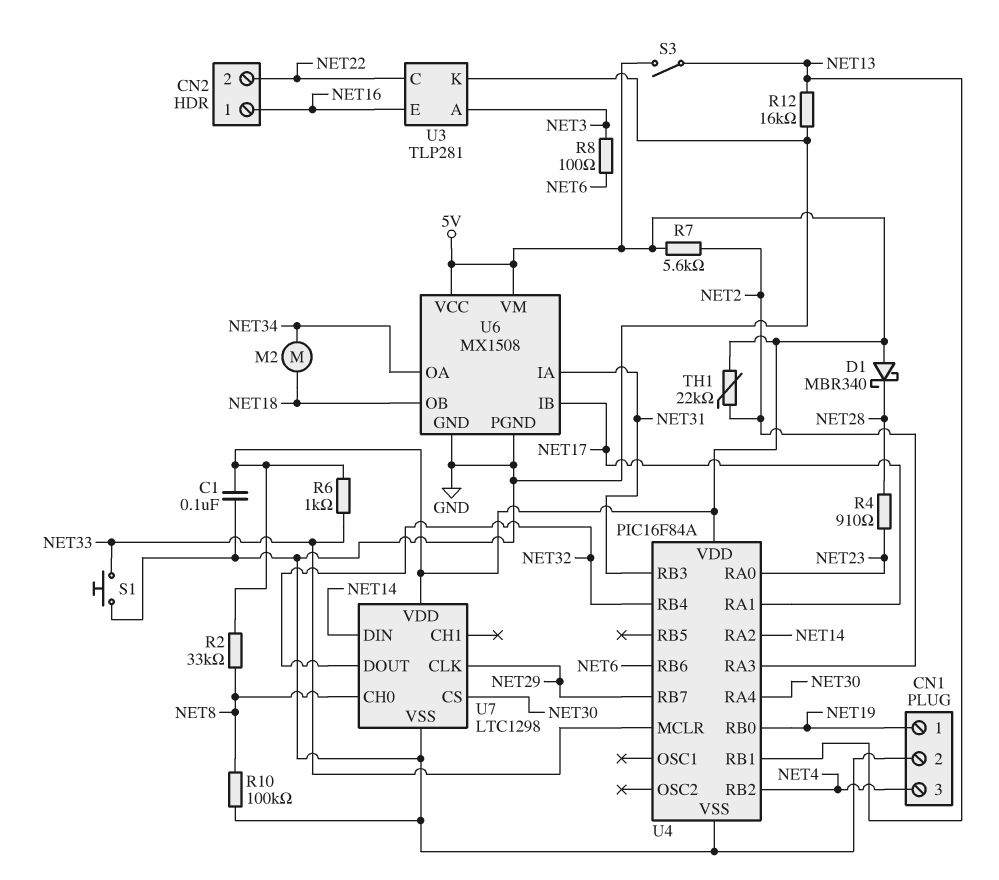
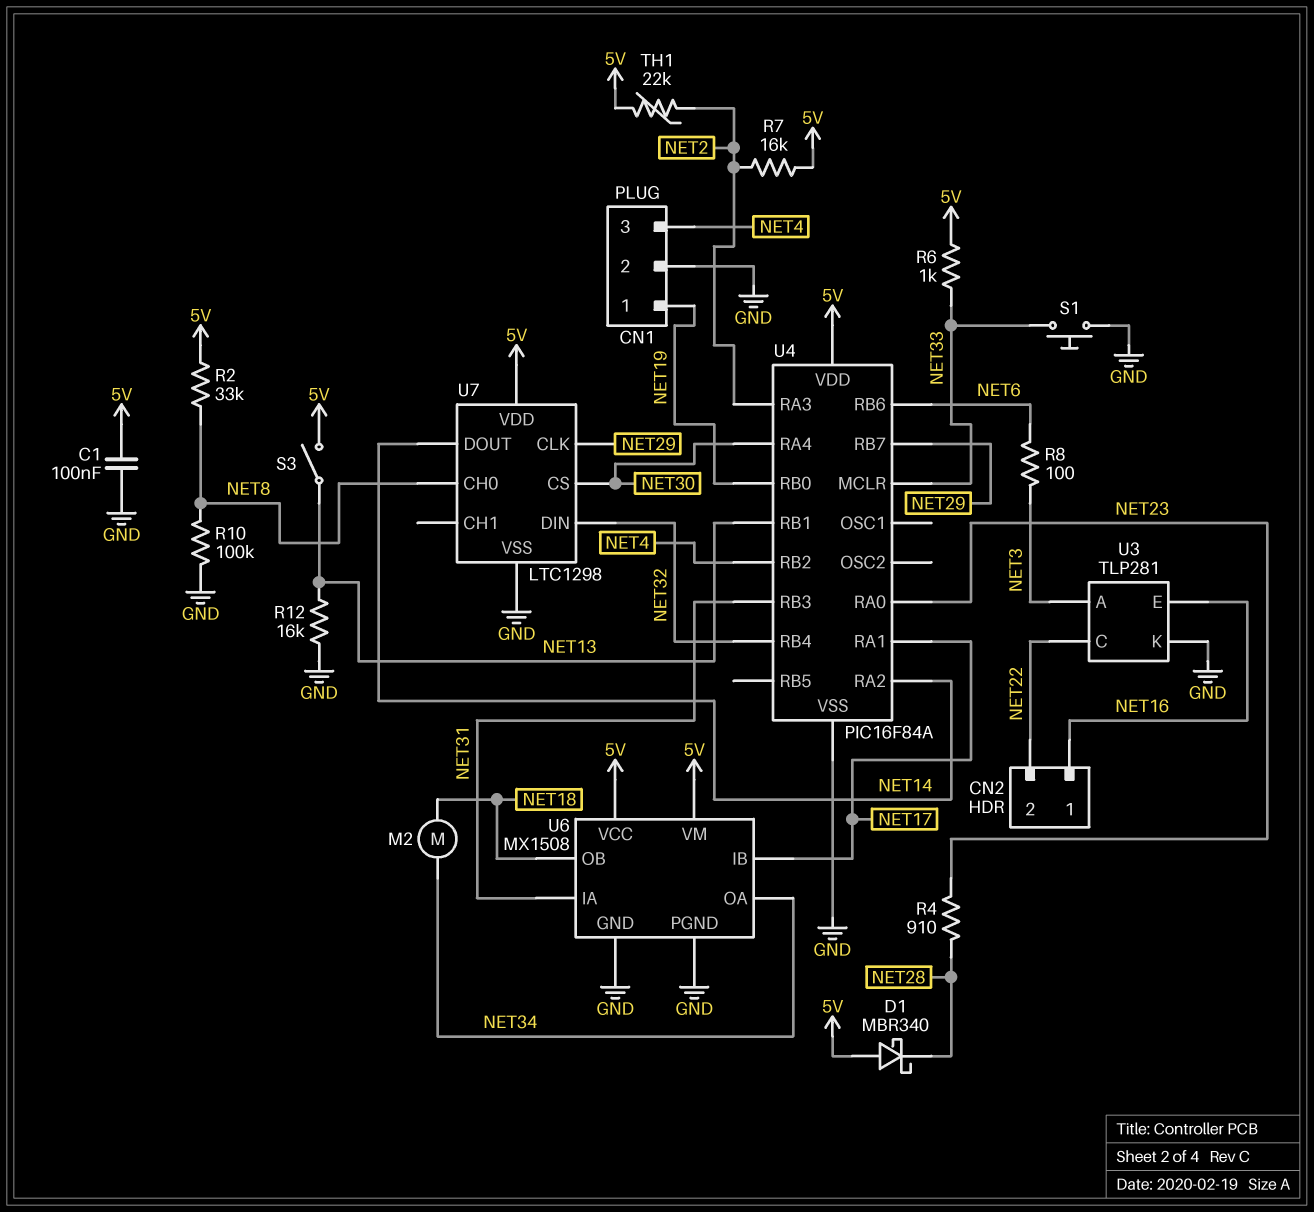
R7: 5.6k (5V, NET2) -> 16k (5V, NET2)
U7 pin DIN: NET14 -> NET32
U7 pin DOUT: NET32 -> NET14

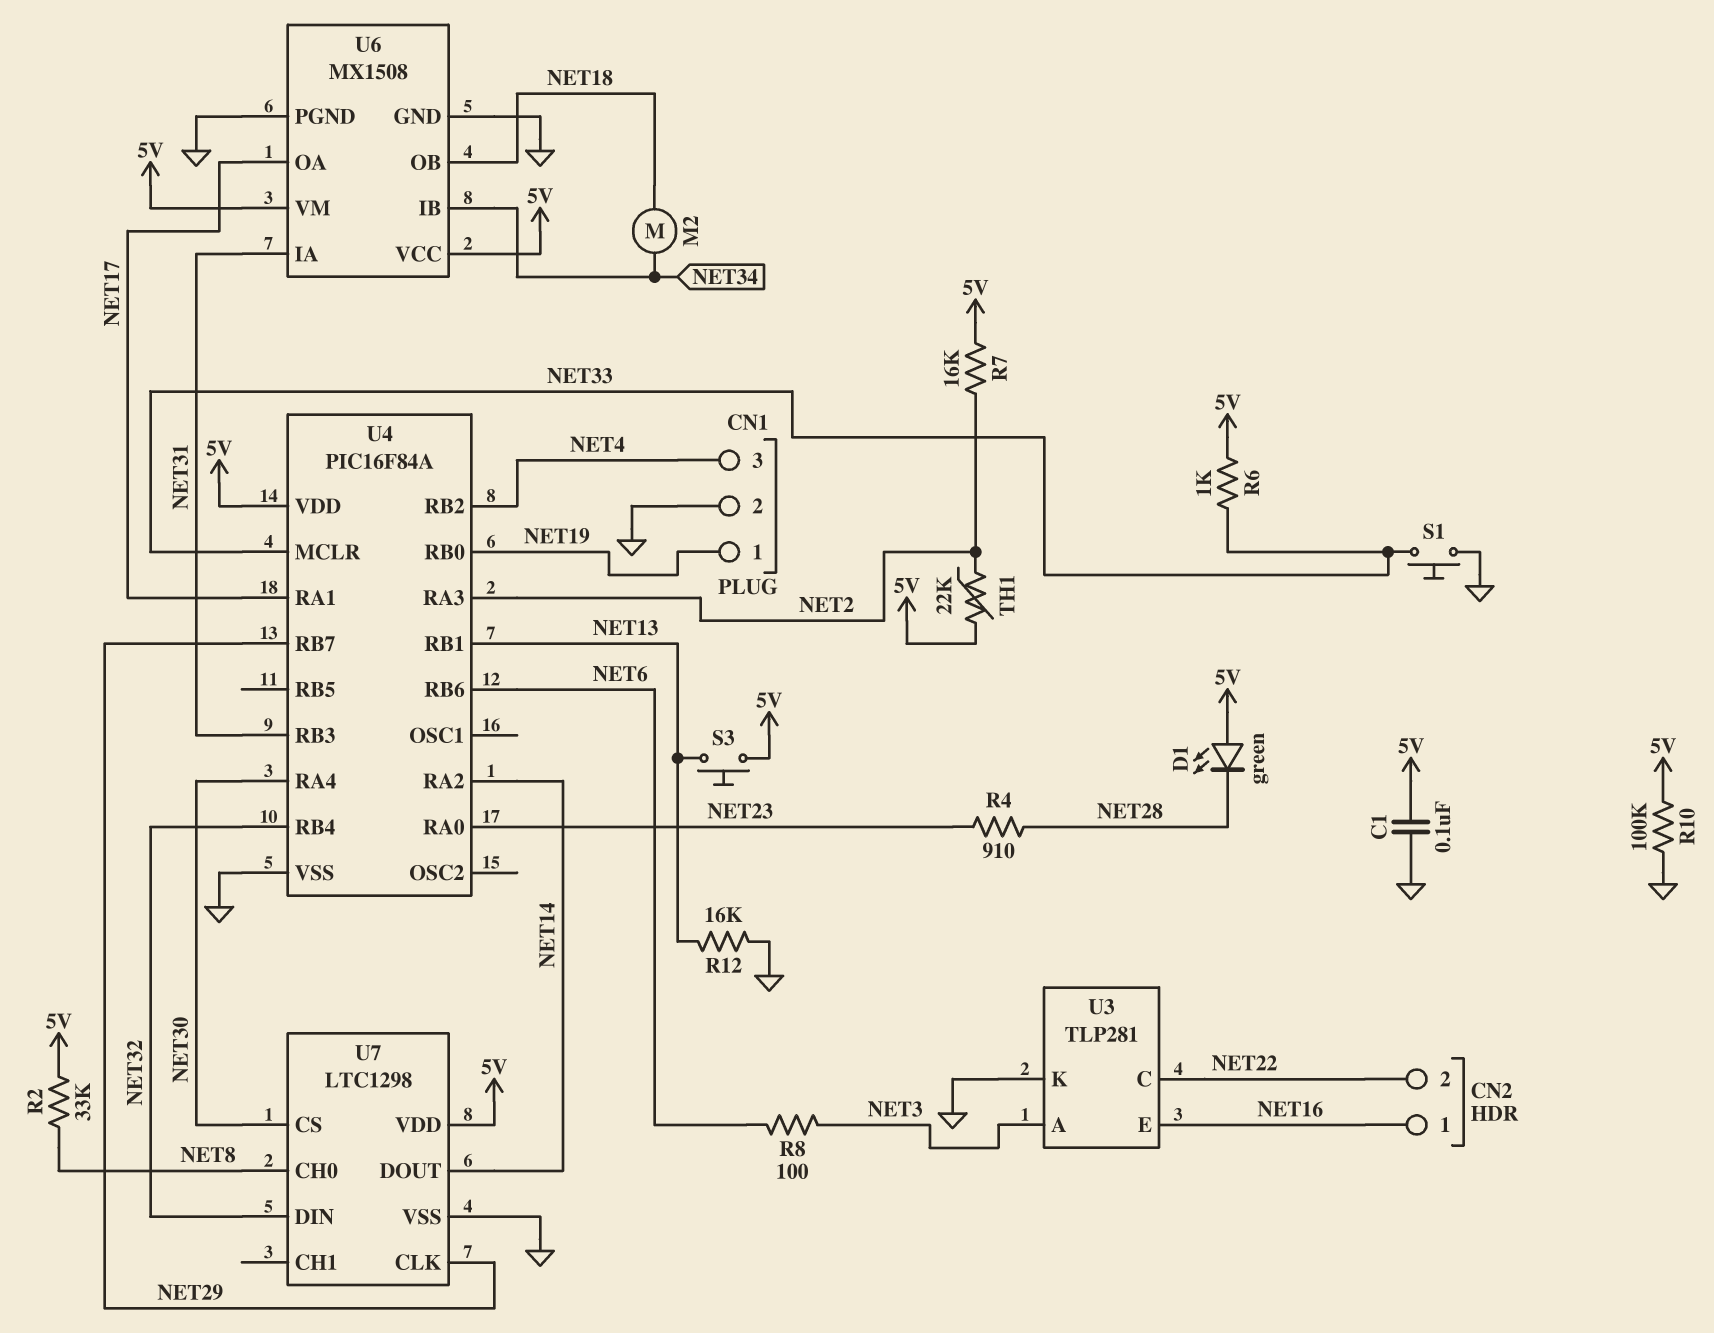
D1: schottky MBR340 (A 5V, K NET28) -> LED green (A 5V, K NET28)
R10: 100k (GND, NET8) -> 100k (5V, GND)
S3: switch (5V, NET13) -> button (5V, NET13)
U6 pin IB: NET17 -> NET34
U6 pin OA: NET34 -> NET17

